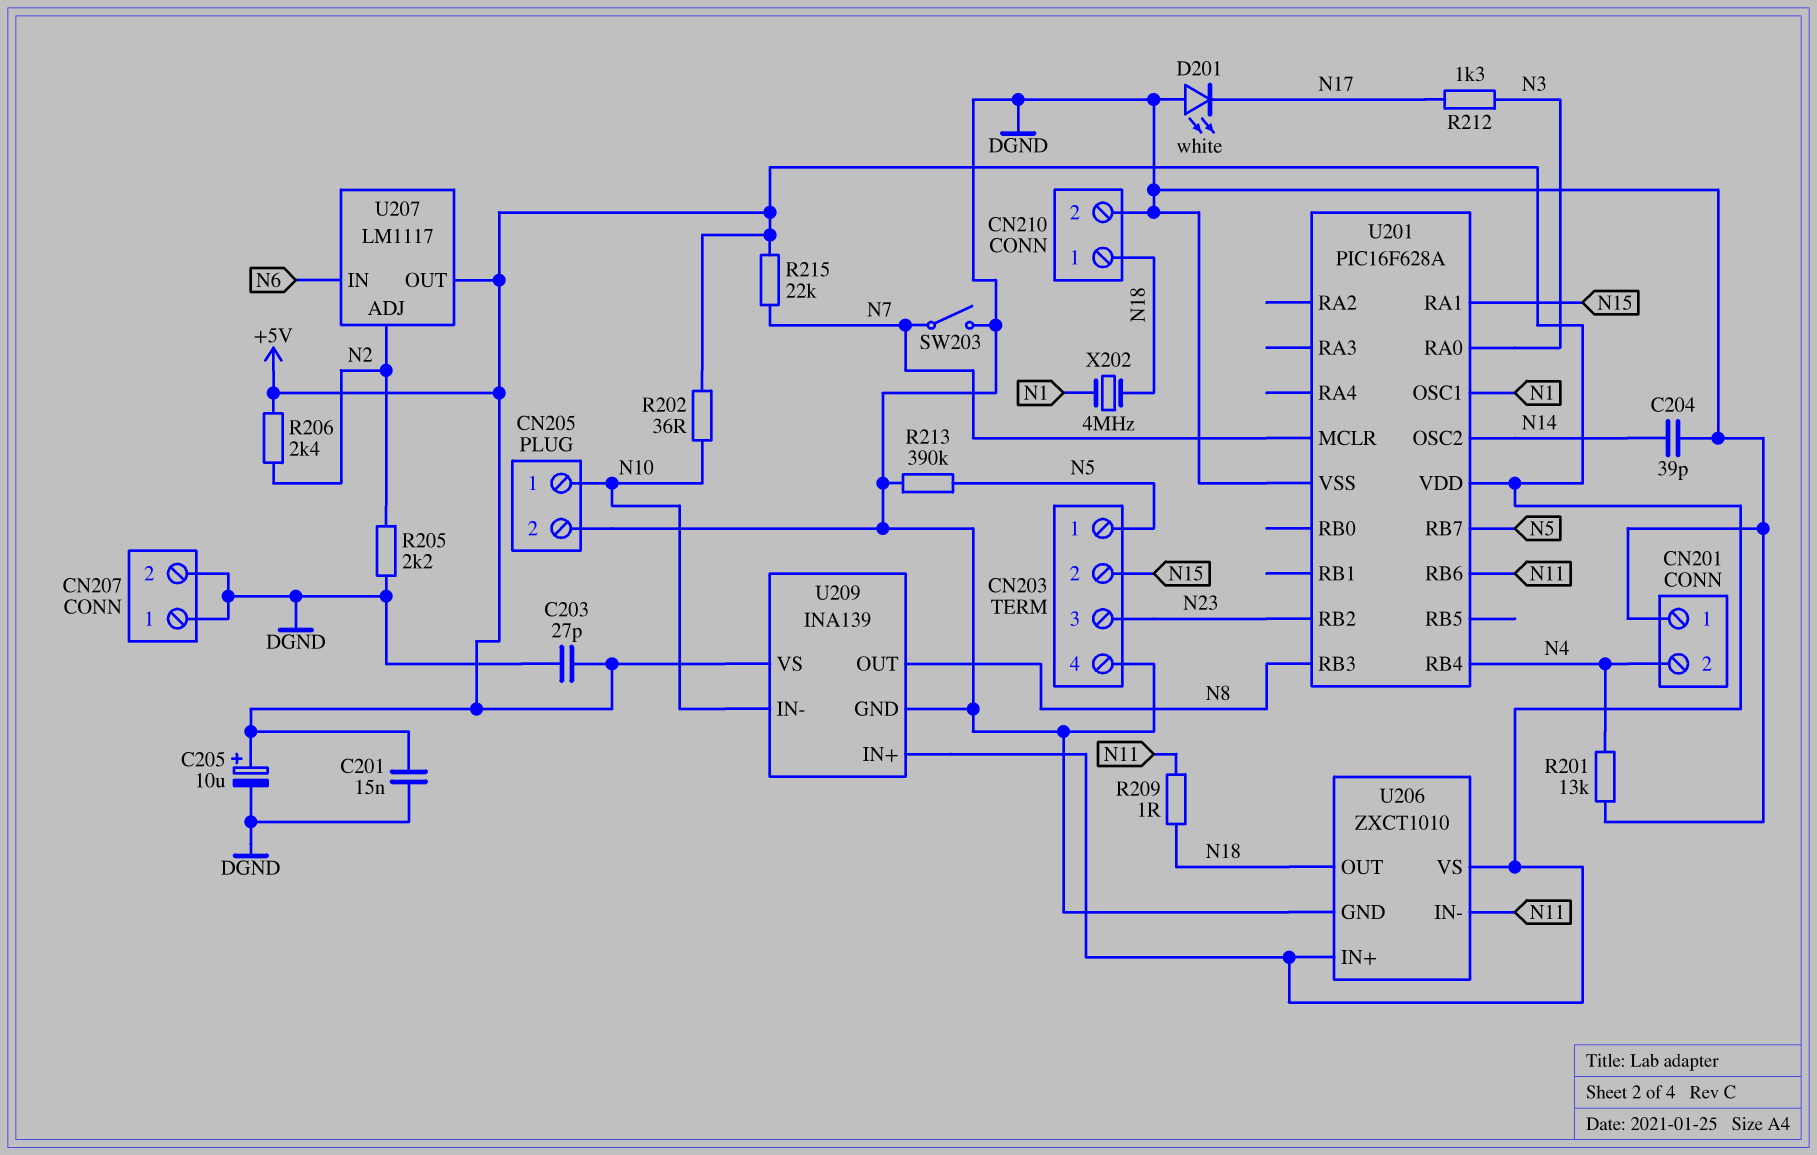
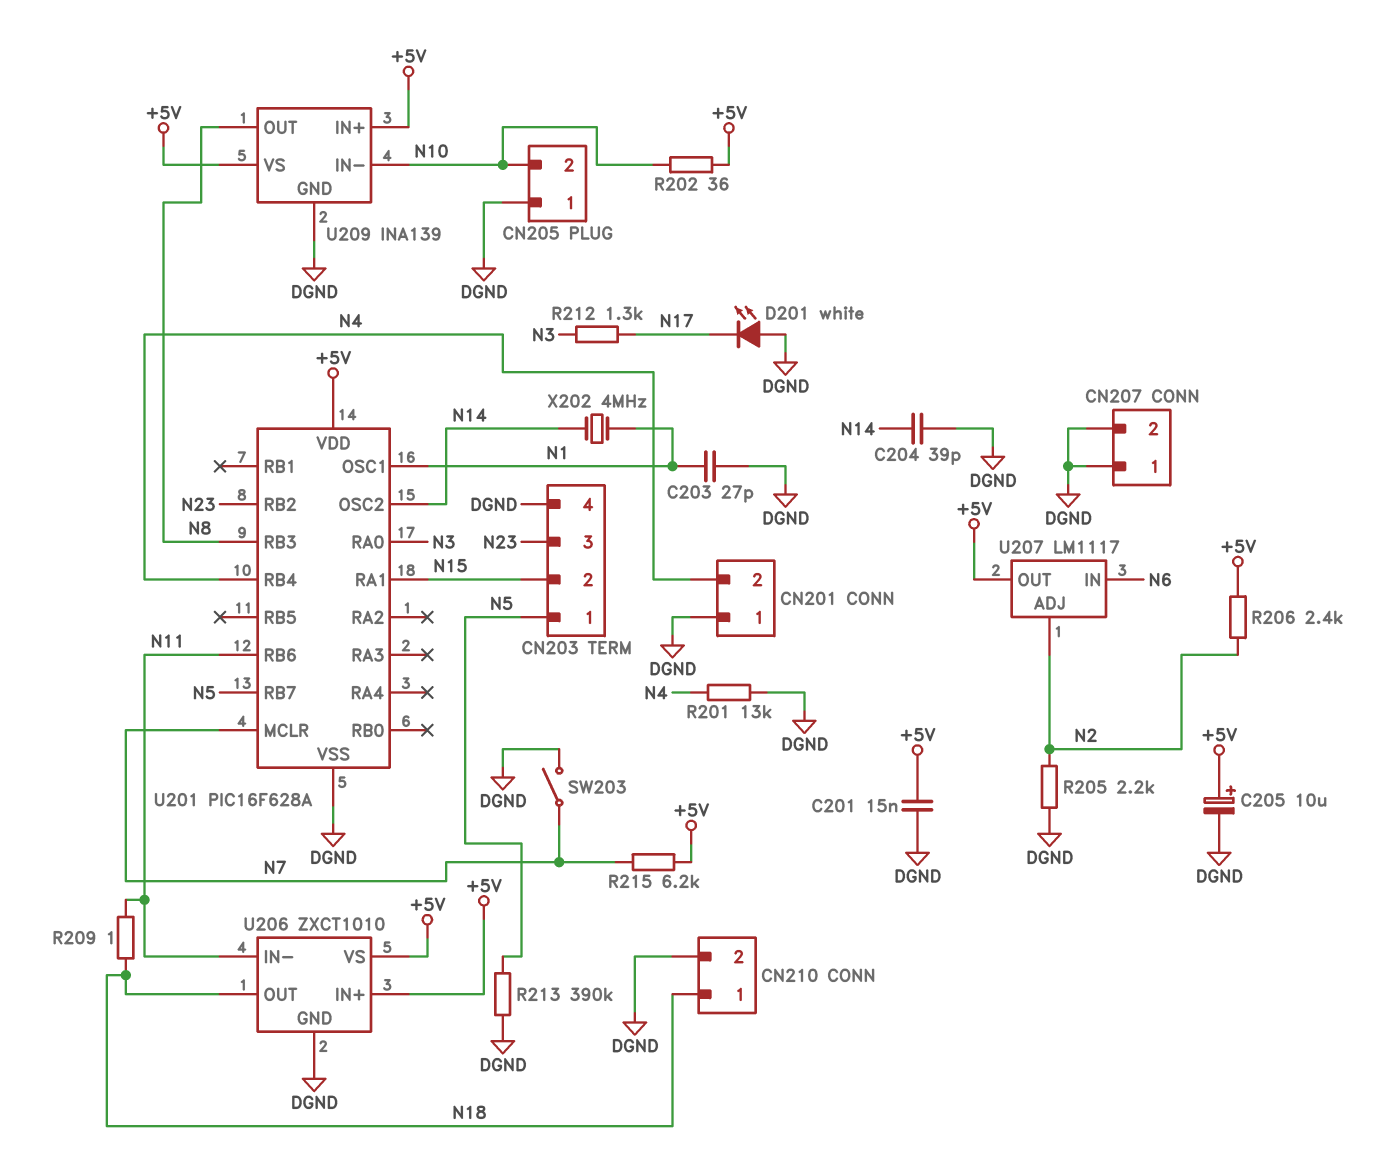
C203: 27pF (+5V, DGND) -> 27pF (DGND, N1)
CN205 pin 1: N10 -> DGND
CN205 pin 2: DGND -> N10
R215: 22k (+5V, N7) -> 6.2k (+5V, N7)
X202: 4MHz (N1, N18) -> 4MHz (N1, N14)

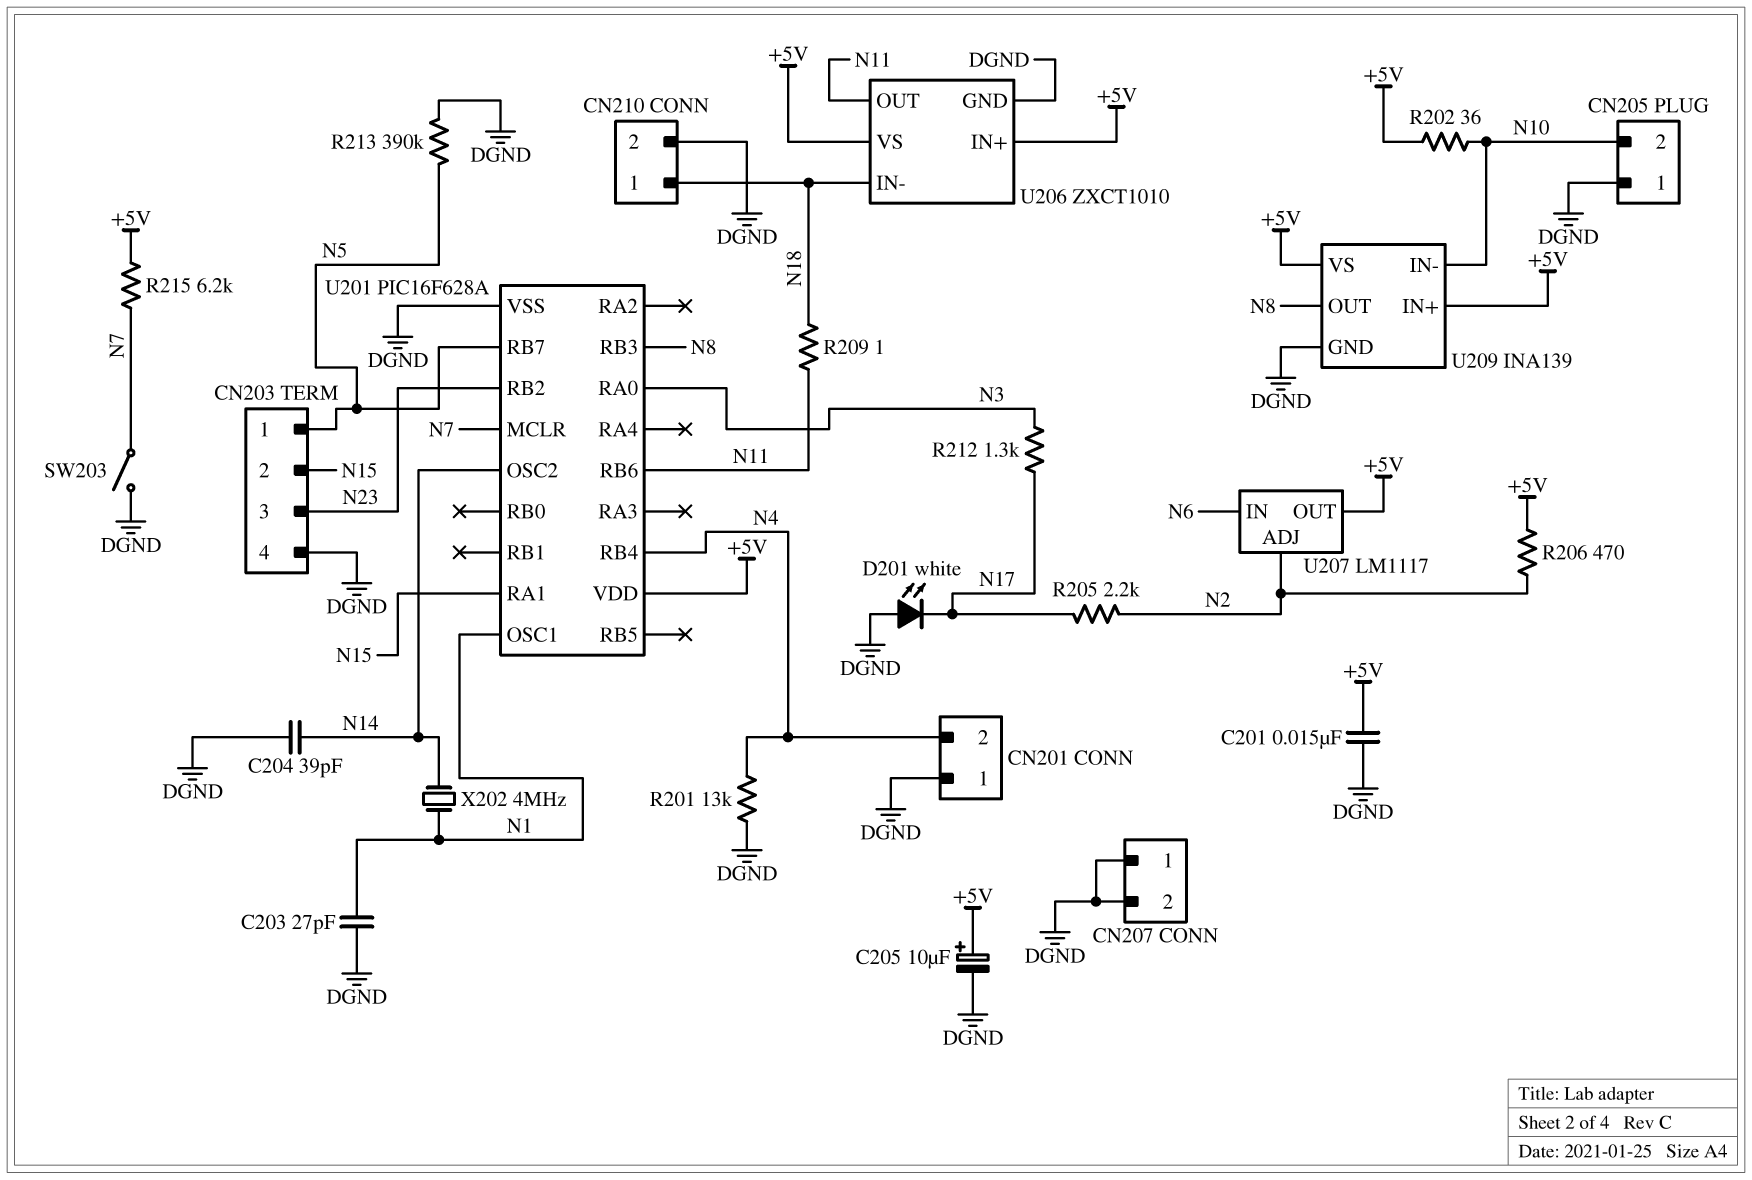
R205: 2.2k (DGND, N2) -> 2.2k (N2, N17)
R206: 2.4k (+5V, N2) -> 470 (+5V, N2)
U206 pin IN-: N11 -> N18
U206 pin OUT: N18 -> N11

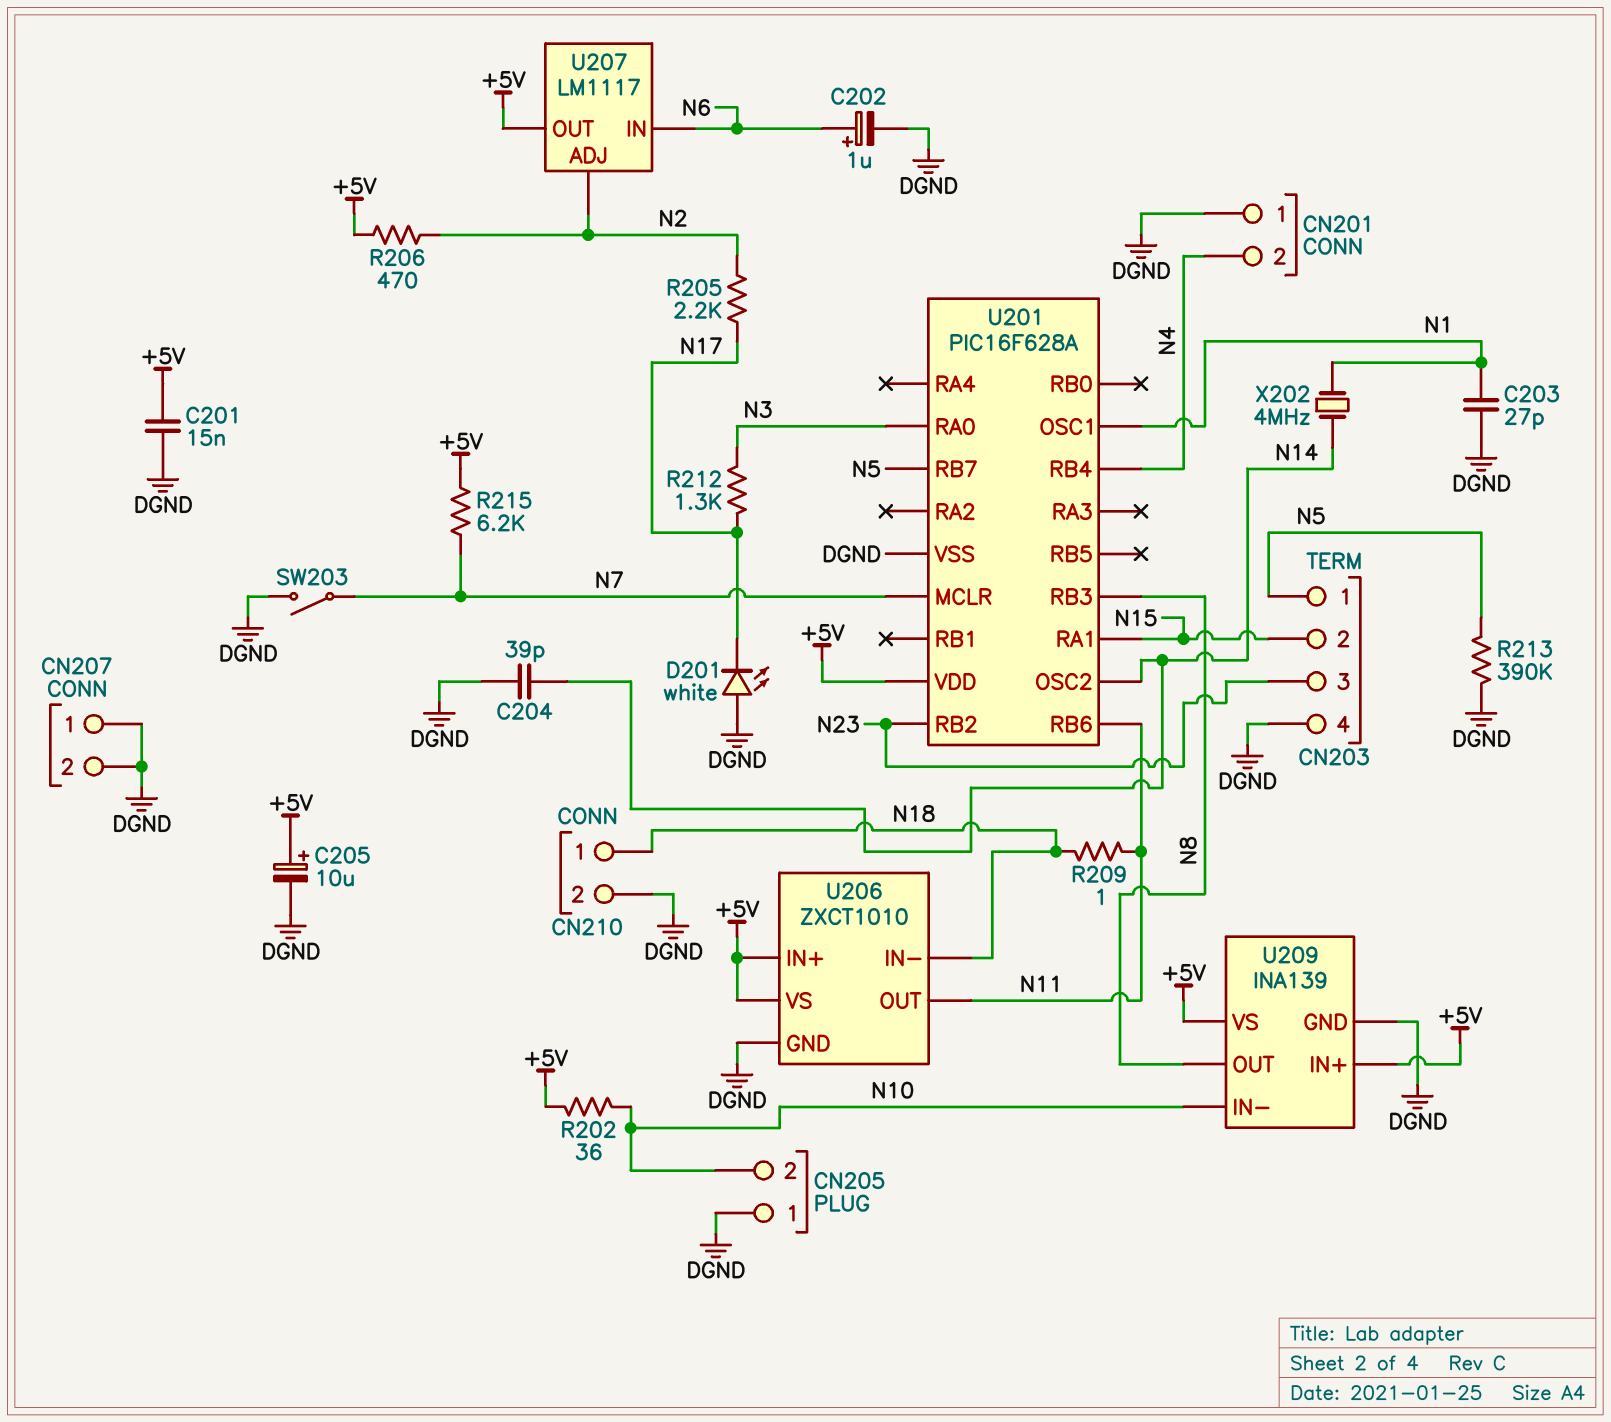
C202: none -> 1uF (plus N6, minus DGND)
R201: 13k (DGND, N4) -> none

